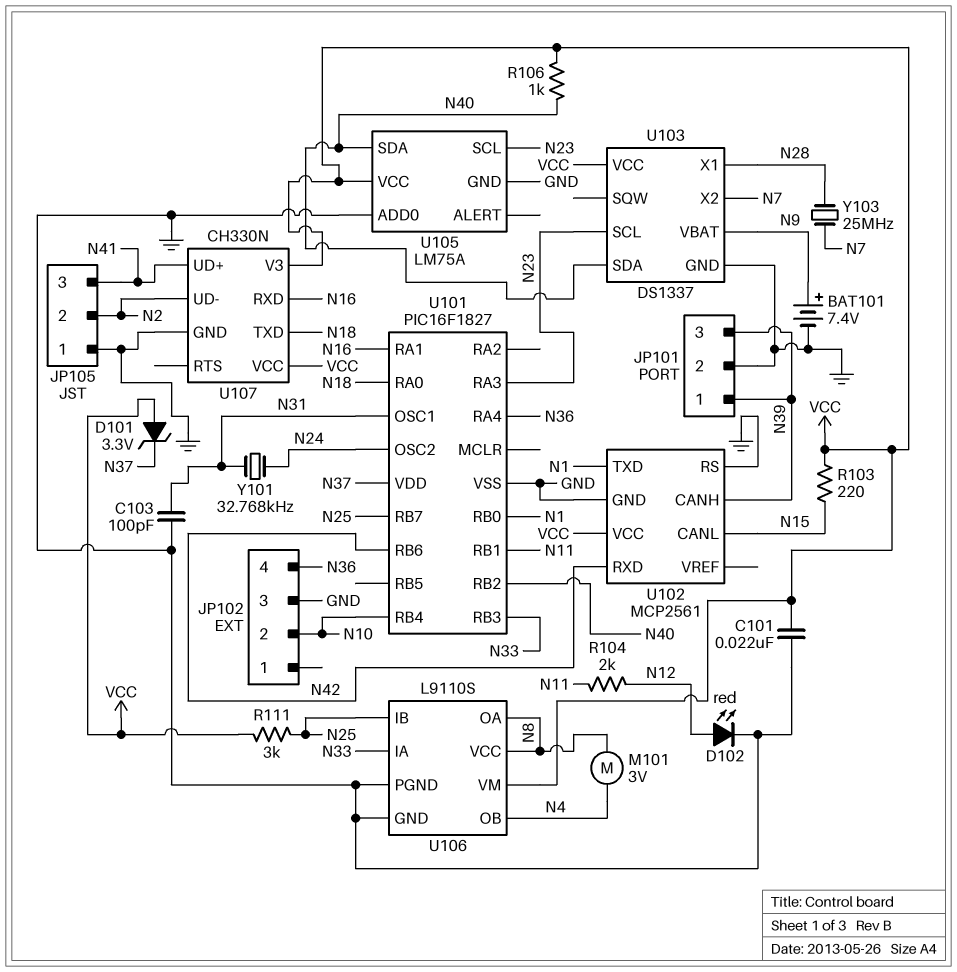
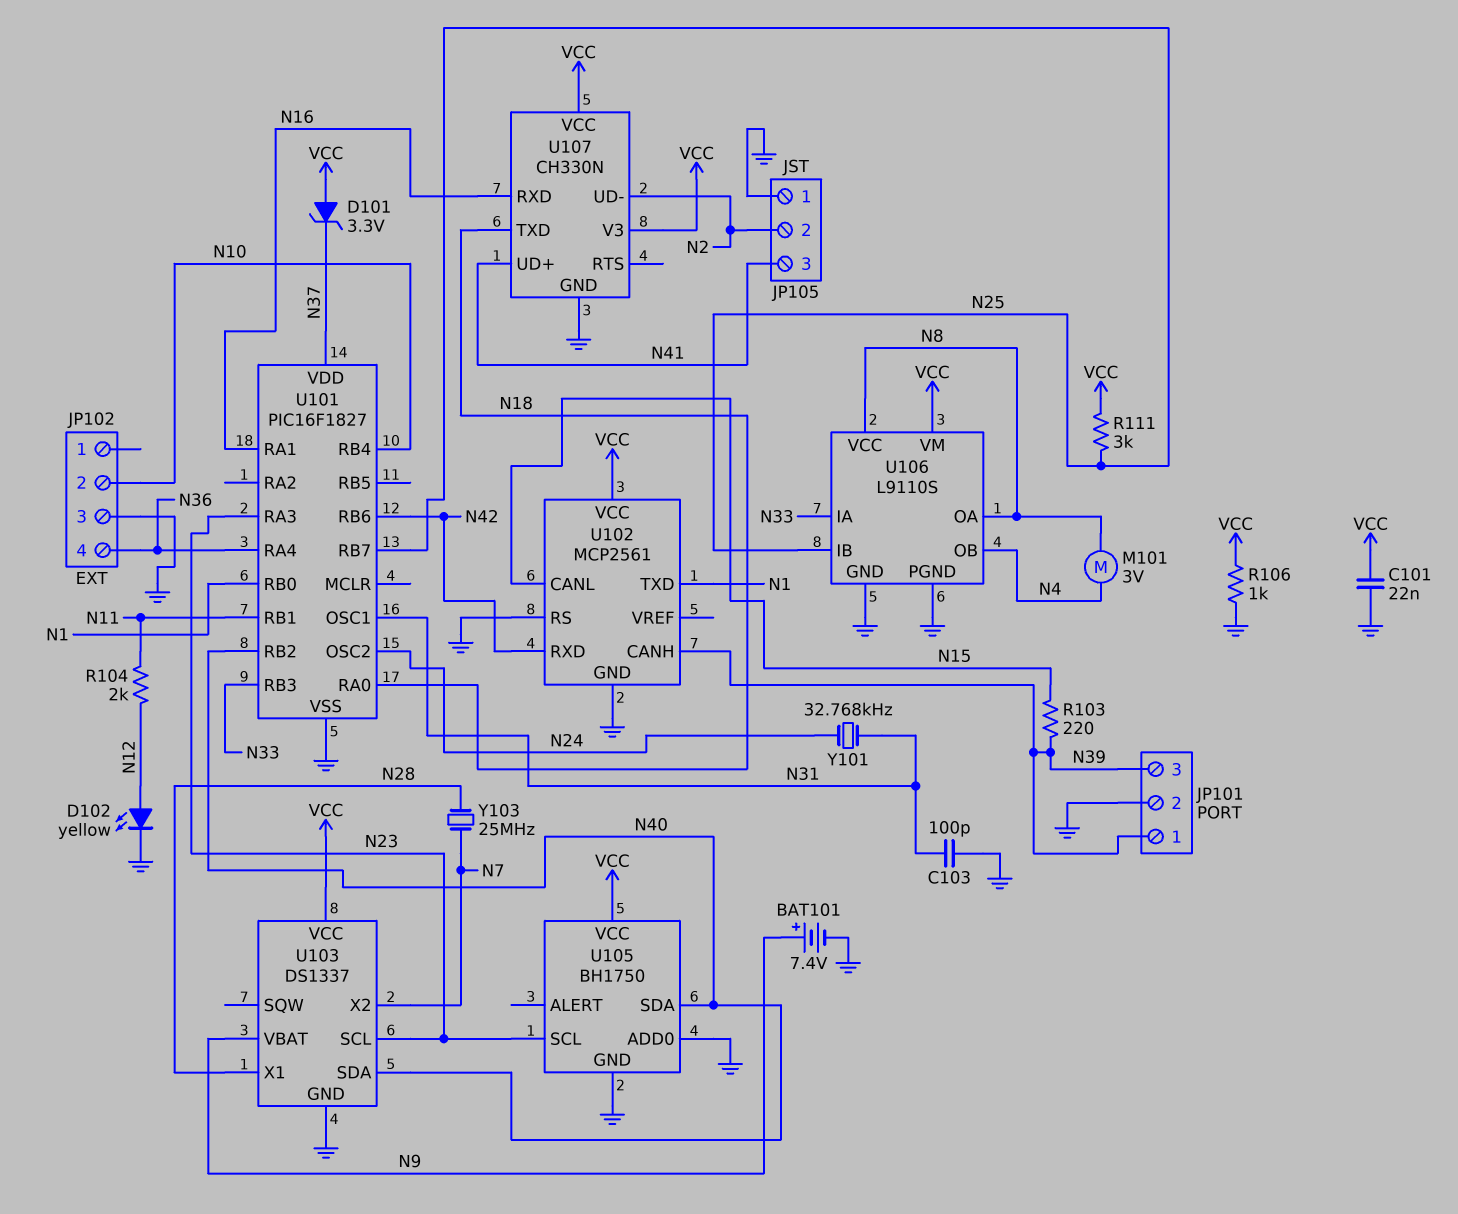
D102: LED red (A N12, K GND) -> LED yellow (A N12, K GND)
R103: 220 (N15, VCC) -> 220 (N15, N39)
R106: 1k (N40, VCC) -> 1k (GND, VCC)
U105: LM75A -> BH1750

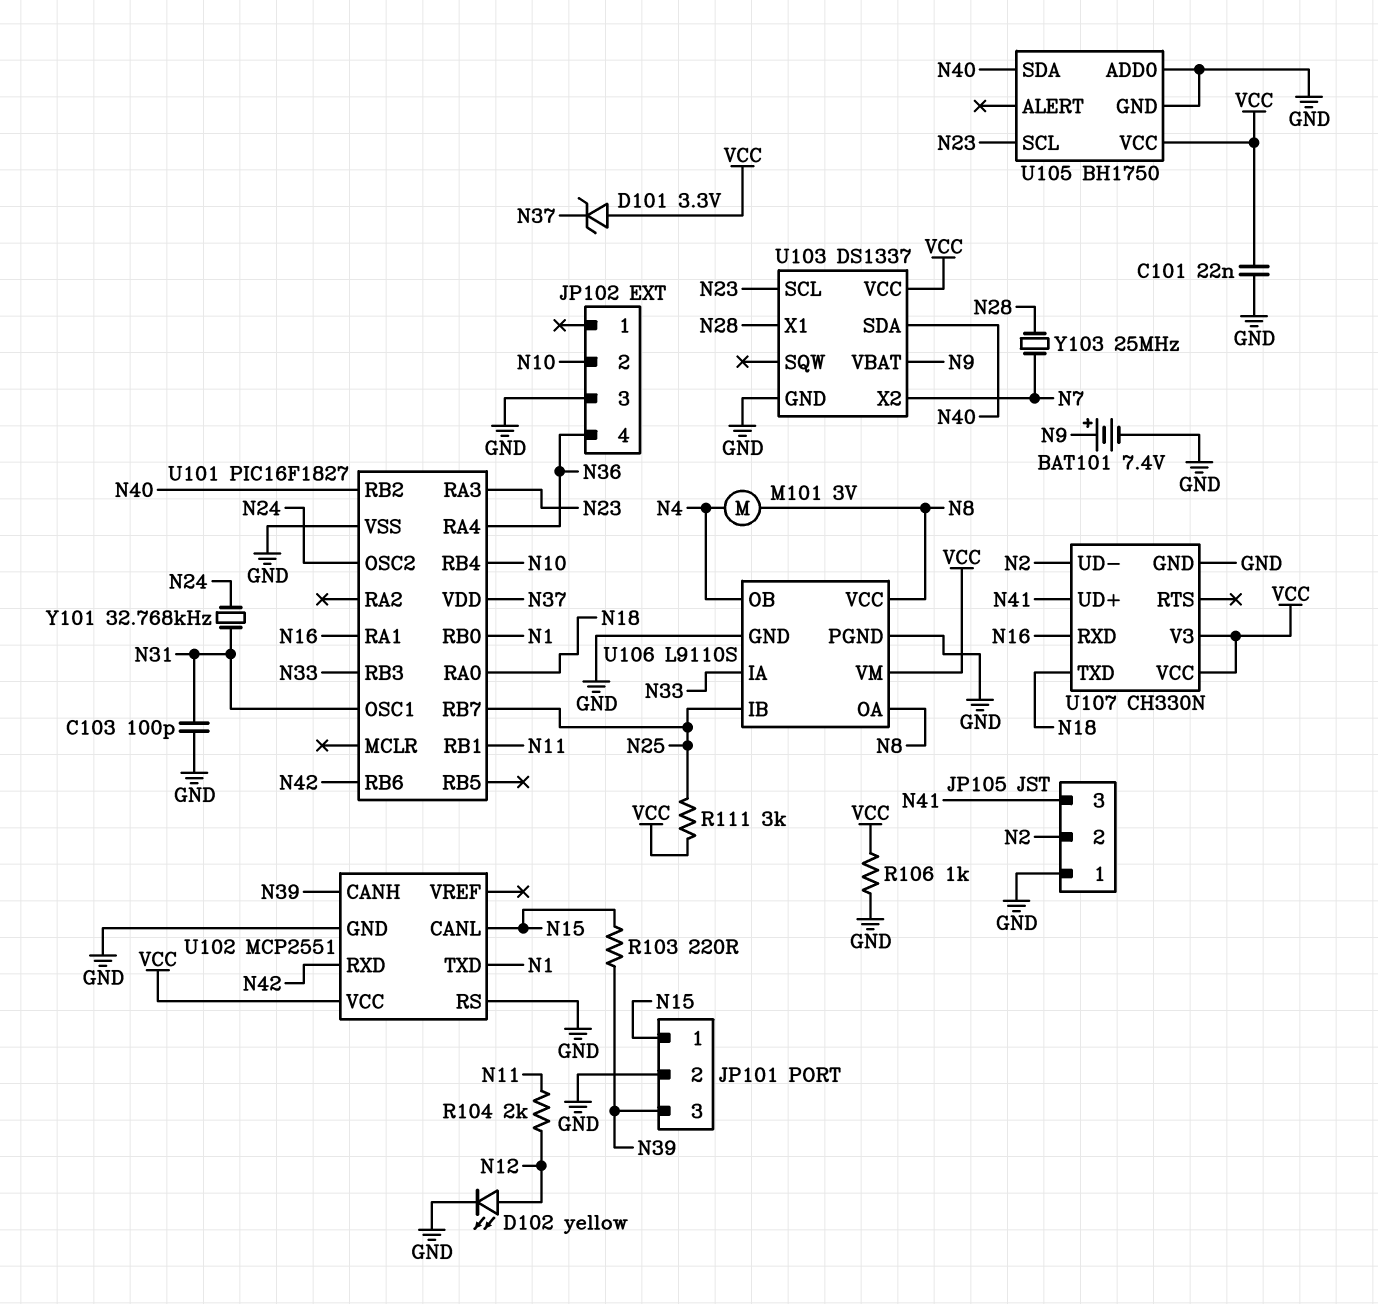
JP101 pin 1: N39 -> N15
U102: MCP2561 -> MCP2551

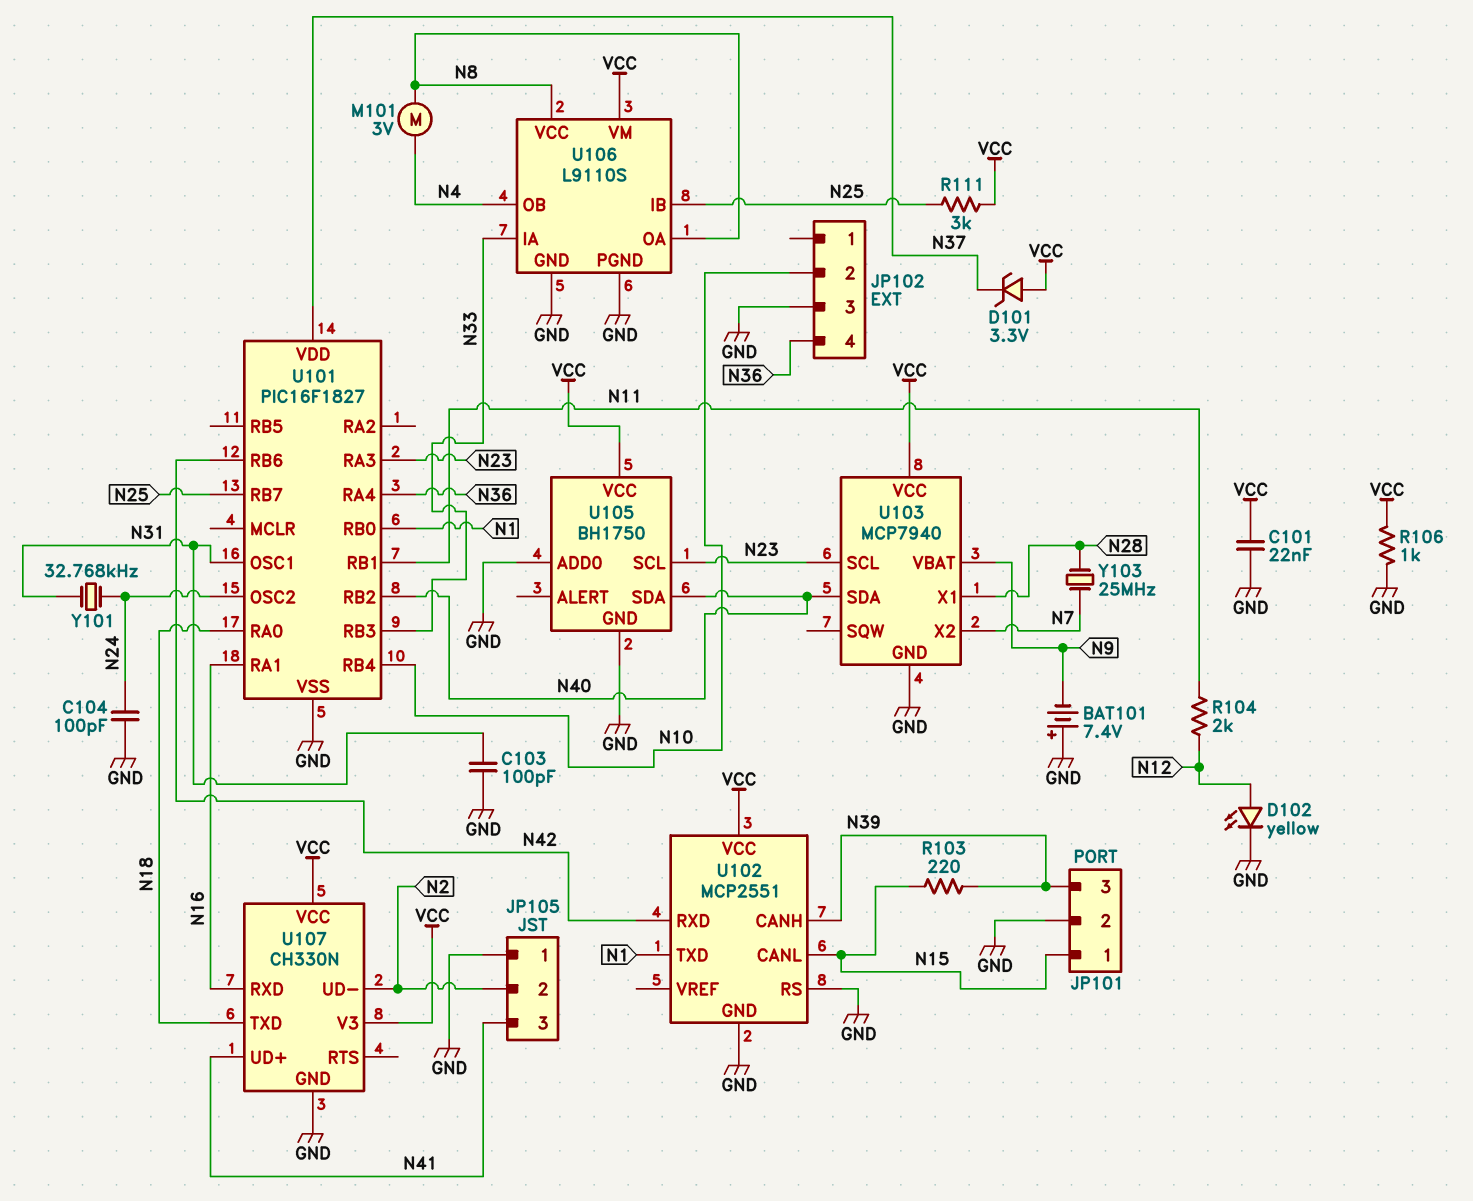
BAT101: 7.4V (plus N9, minus GND) -> 7.4V (plus GND, minus N9)
C104: none -> 100pF (GND, N24)
U103: DS1337 -> MCP7940

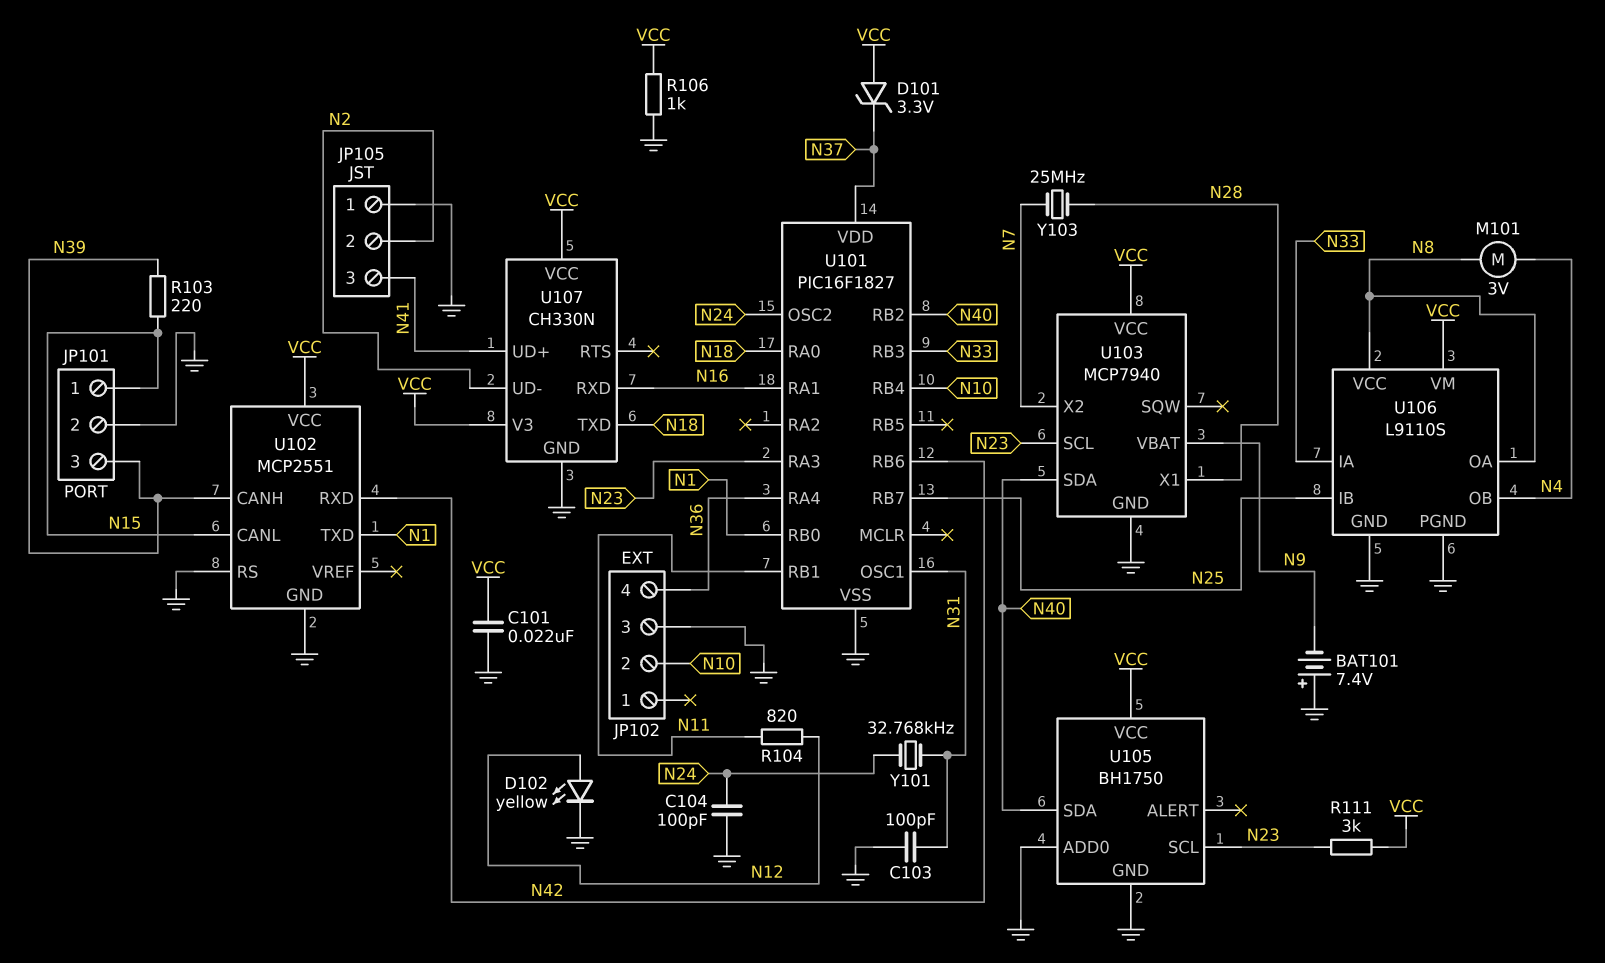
R104: 2k (N11, N12) -> 820 (N11, N12)
R111: 3k (N25, VCC) -> 3k (N23, VCC)

